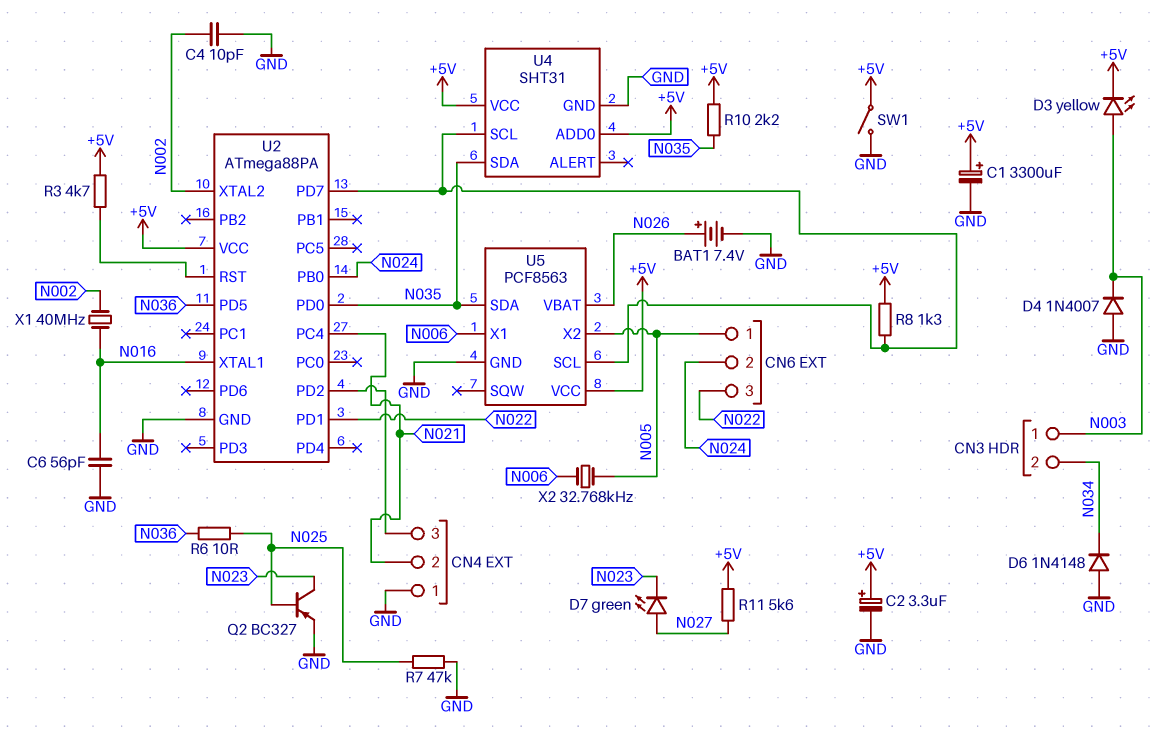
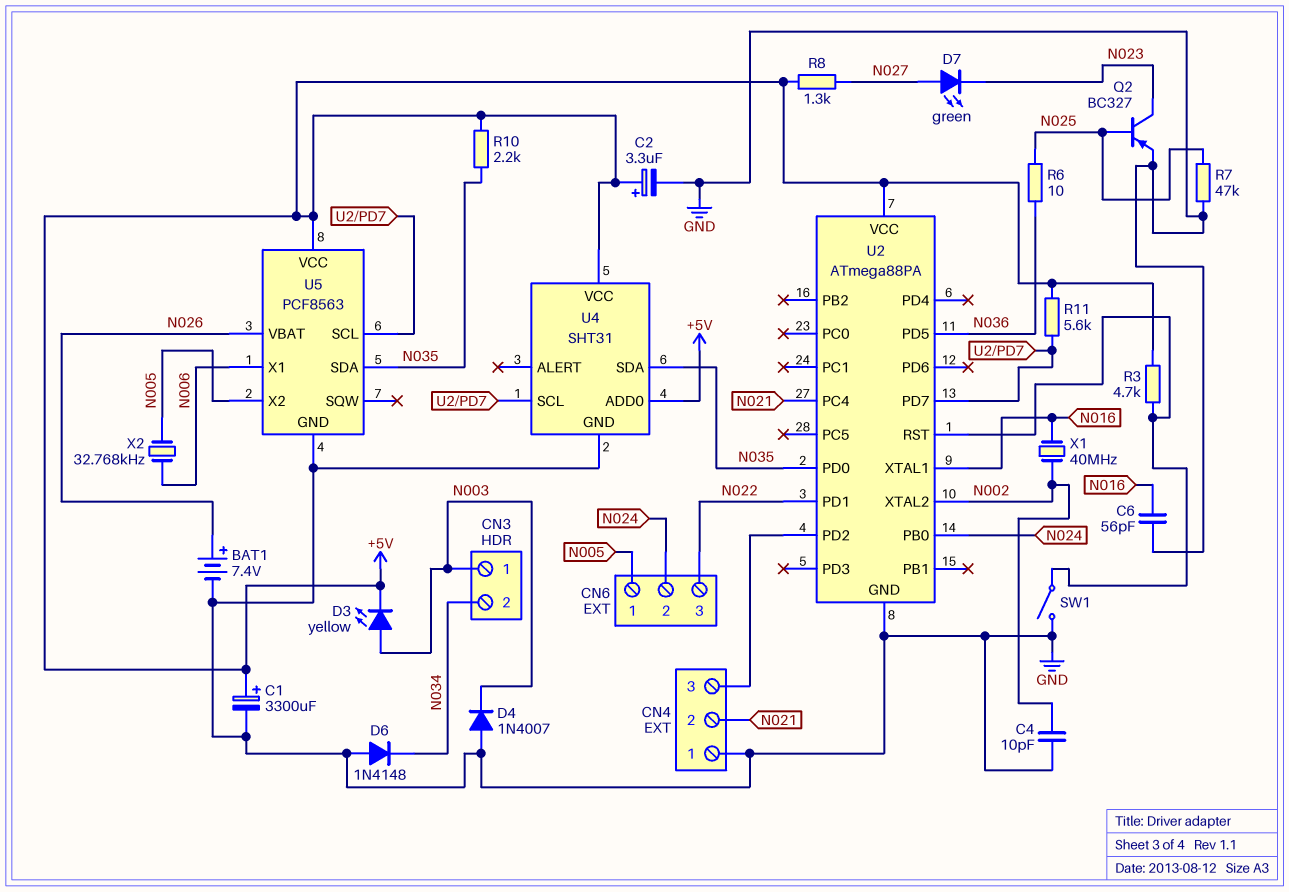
R8: 1.3k (+5V, U2/PD7) -> 1.3k (+5V, N027)
R11: 5.6k (+5V, N027) -> 5.6k (+5V, U2/PD7)
SW1: switch (+5V, GND) -> switch (GND, U2/RST)

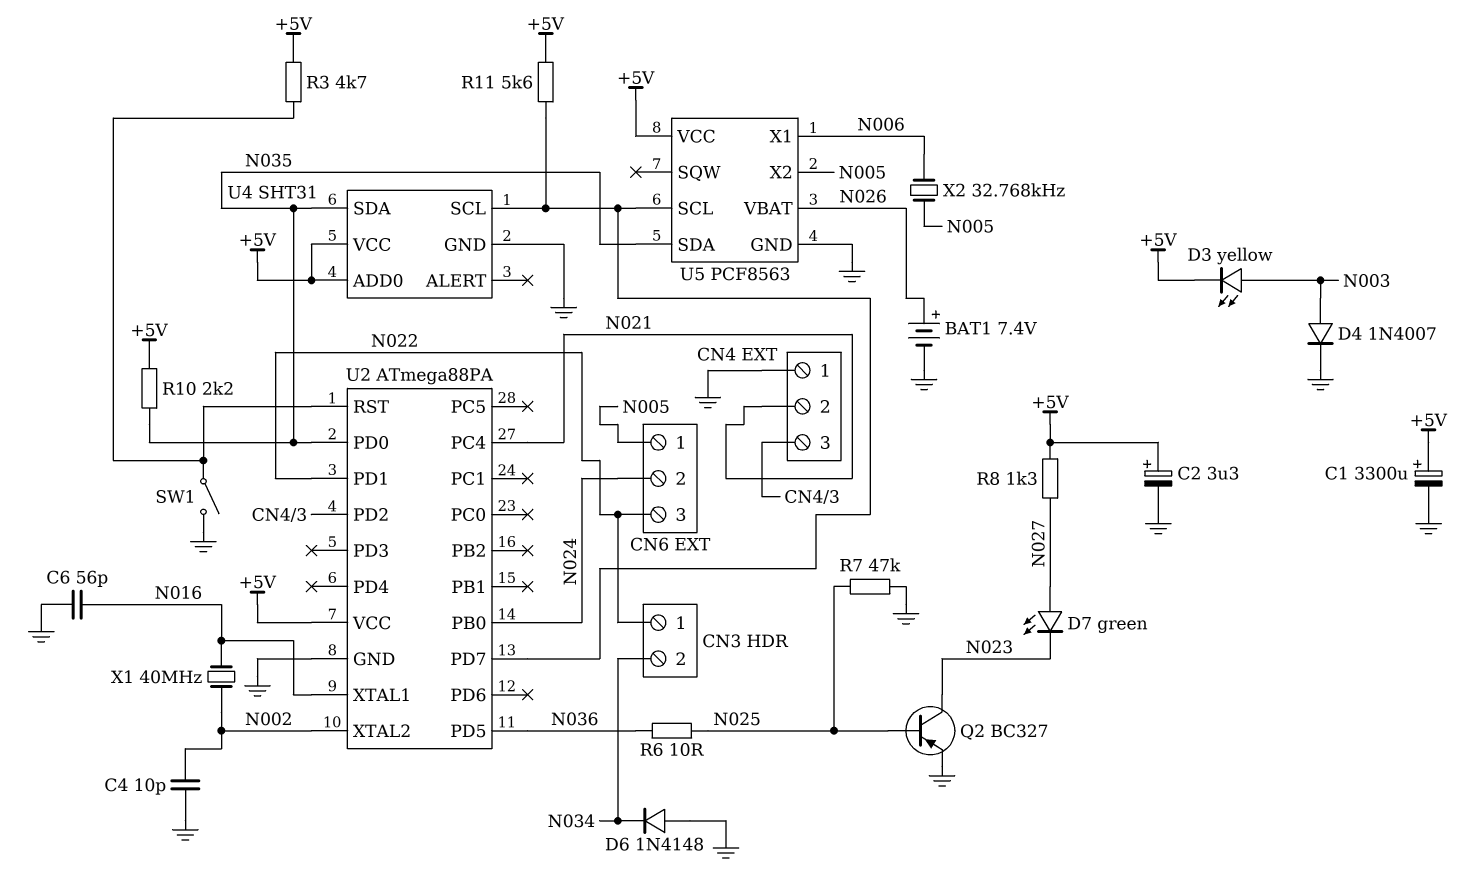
CN3 pin 1: N003 -> N022
D4: diode 1N4007 (A GND, K N003) -> diode 1N4007 (A N003, K GND)

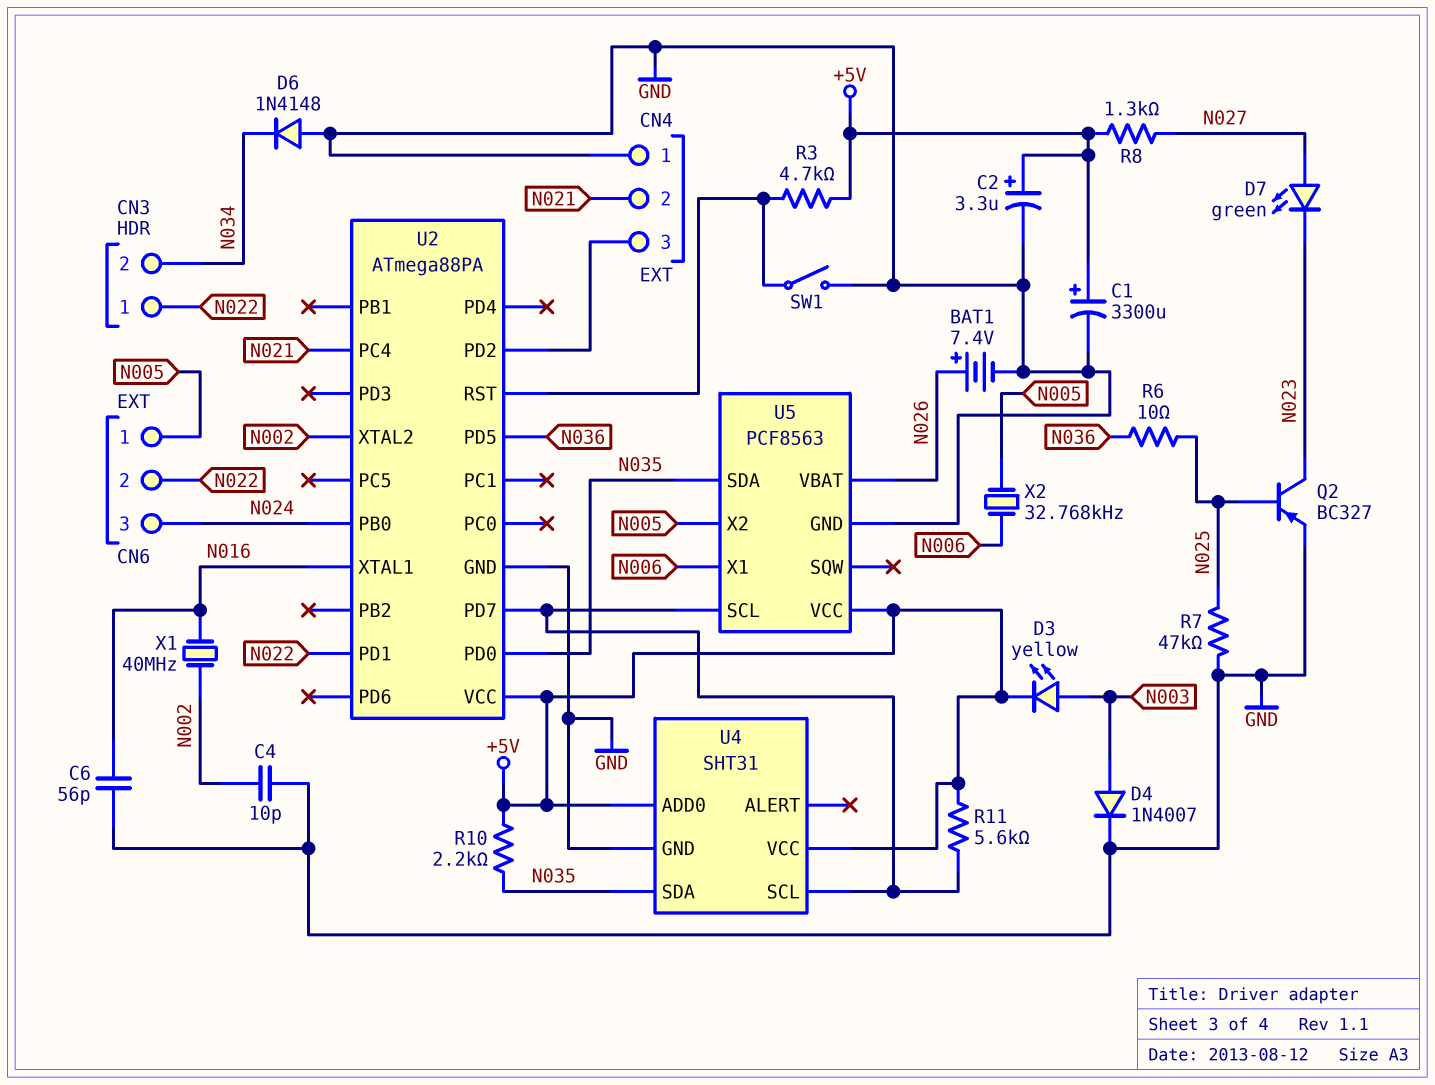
CN6 pin 2: N024 -> N022
CN6 pin 3: N022 -> N024

